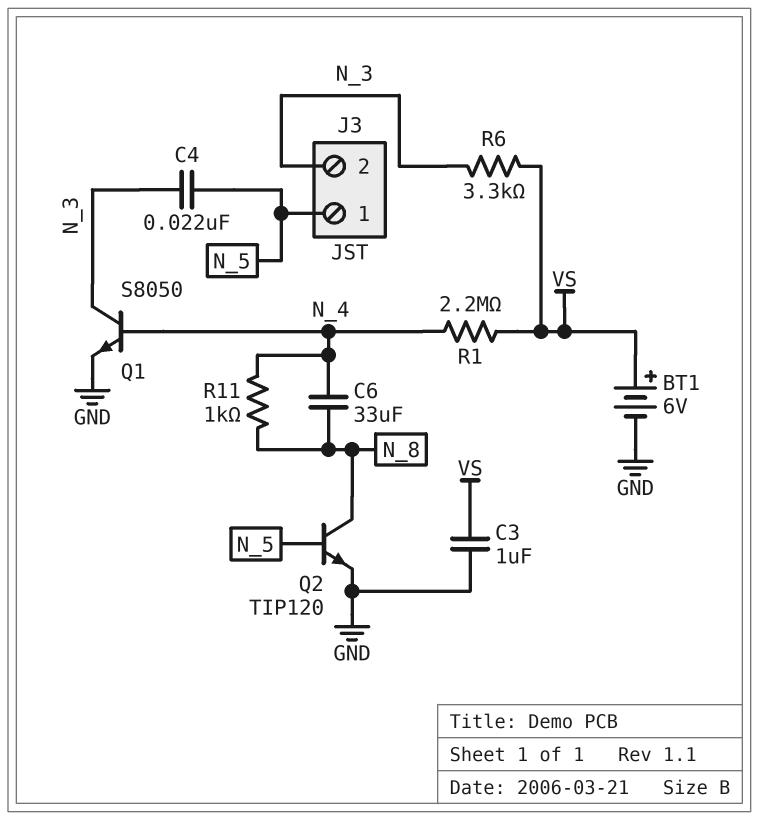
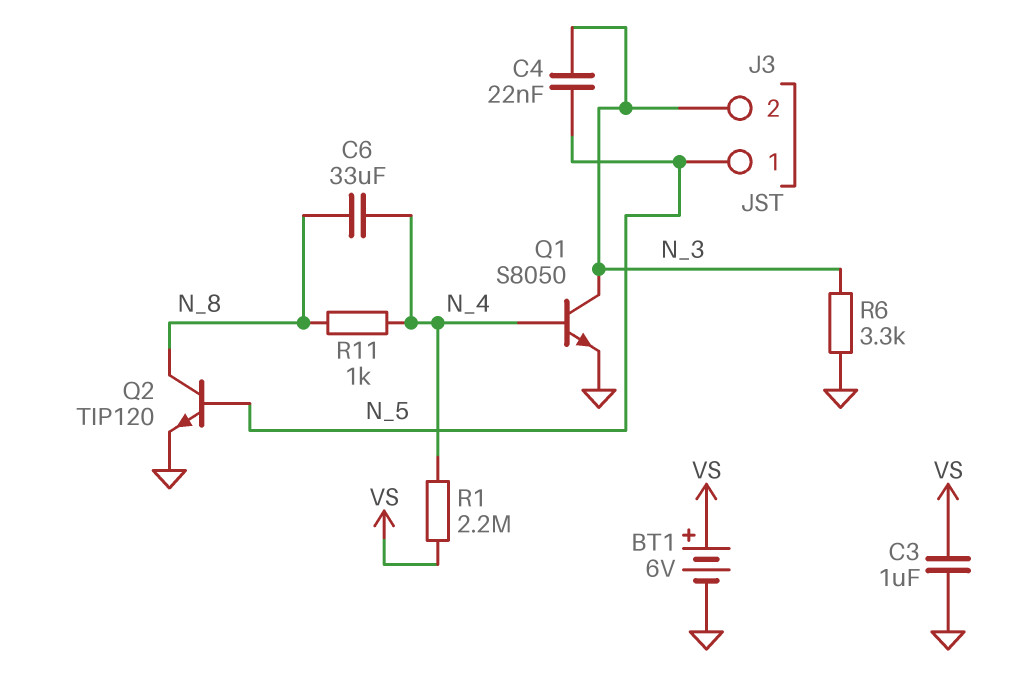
R6: 3.3k (N_3, VS) -> 3.3k (GND, N_3)

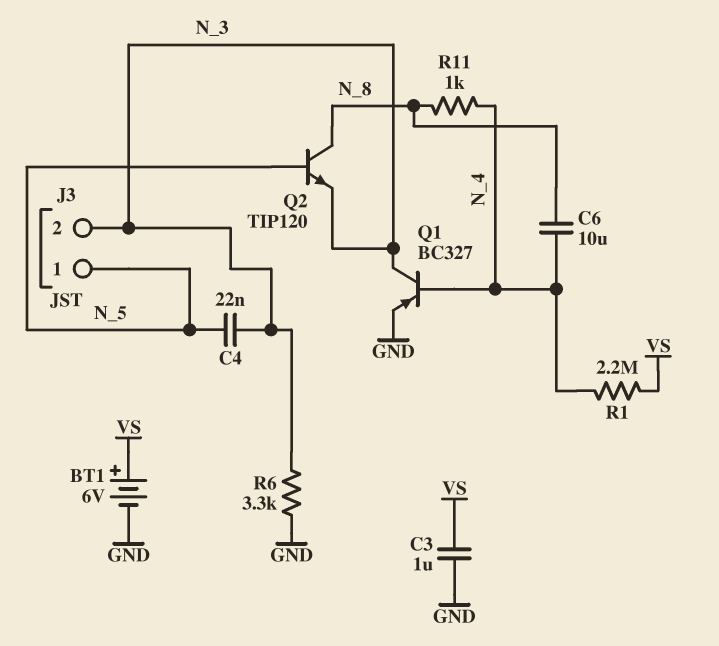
C6: 33uF (N_4, N_8) -> 10uF (N_4, N_8)
Q1: NPN S8050 (B N_4, C N_3, E GND) -> PNP BC327 (B N_4, C N_3, E GND)
Q2: NPN TIP120 (B N_5, C N_8, E GND) -> NPN TIP120 (B N_5, C N_8, E N_3)

